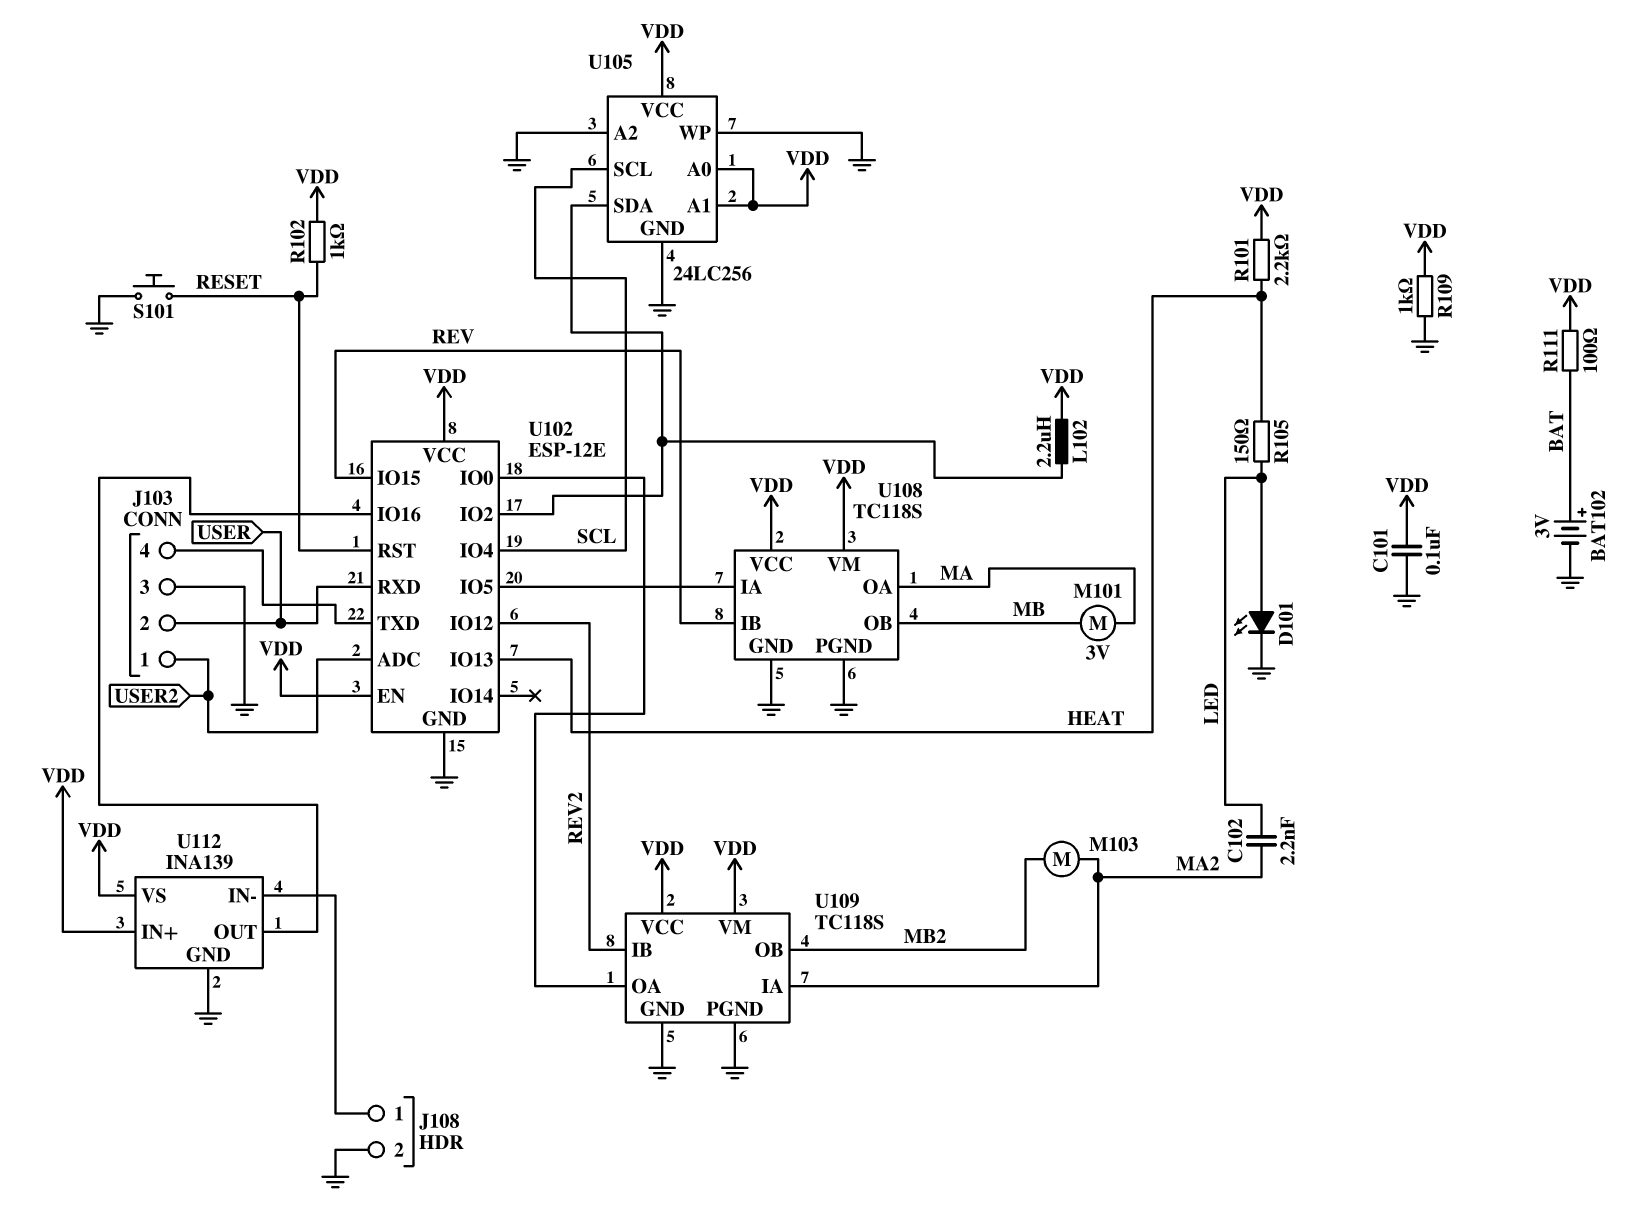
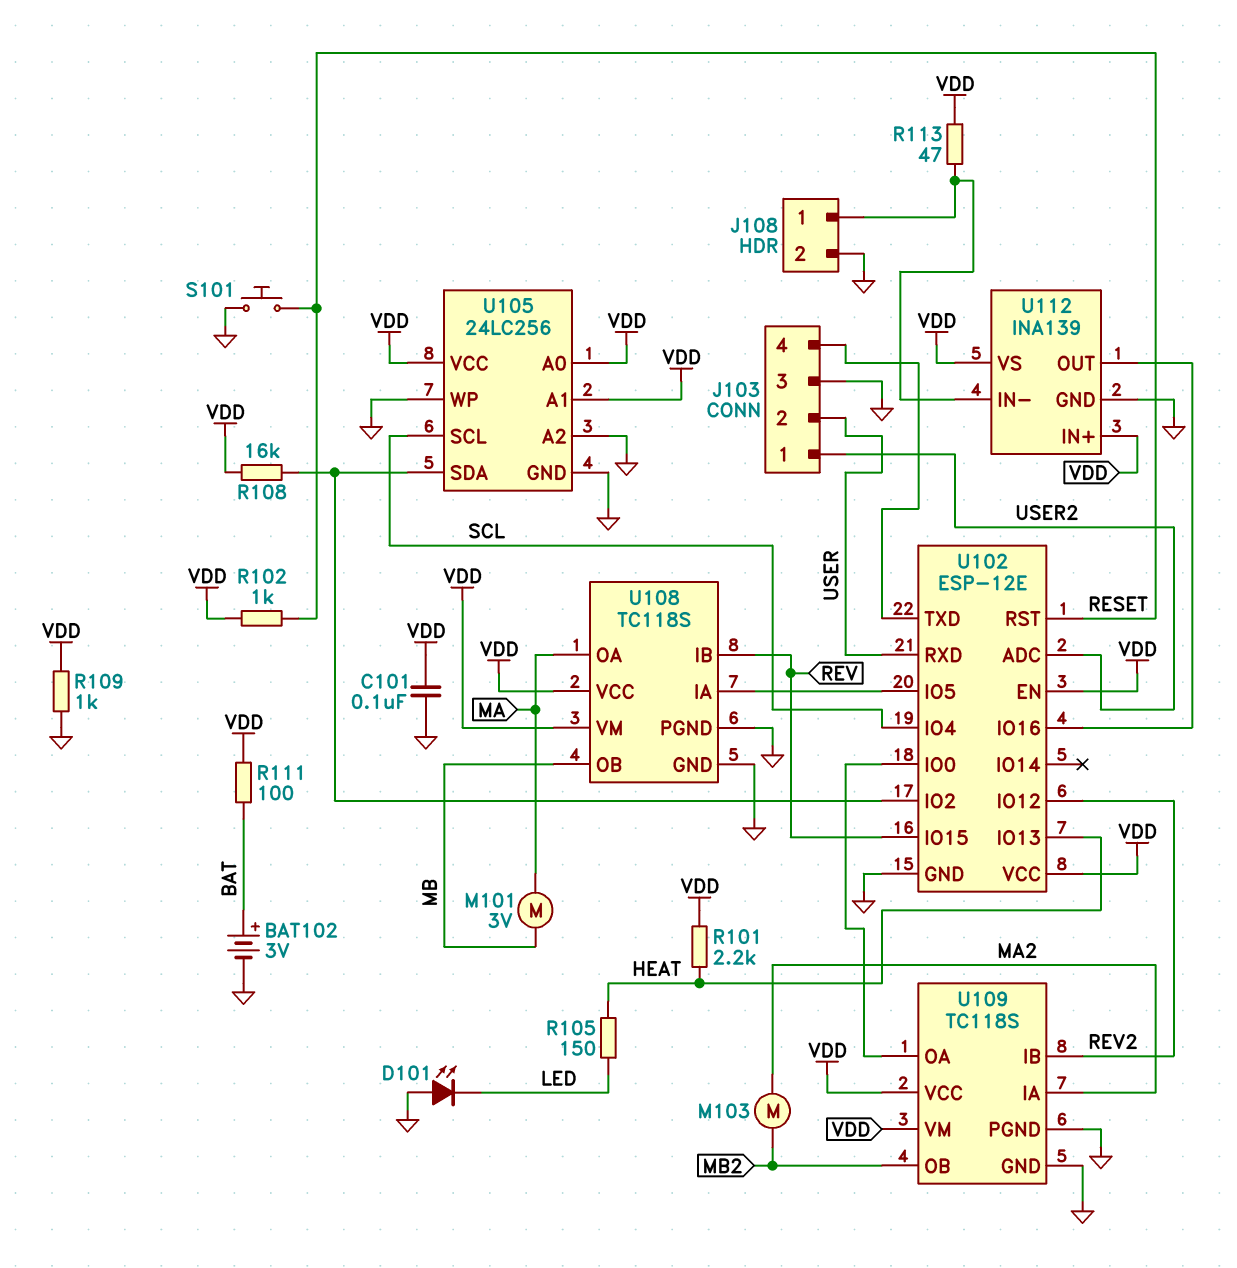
C102: 2.2nF (LED, MA2) -> none
D101: LED (A LED, K GND) -> LED (A GND, K LED)
L102: 2.2uH (U102/IO2, VDD) -> none
R108: none -> 16k (U102/IO2, VDD)
R113: none -> 47 (J108/1, VDD)

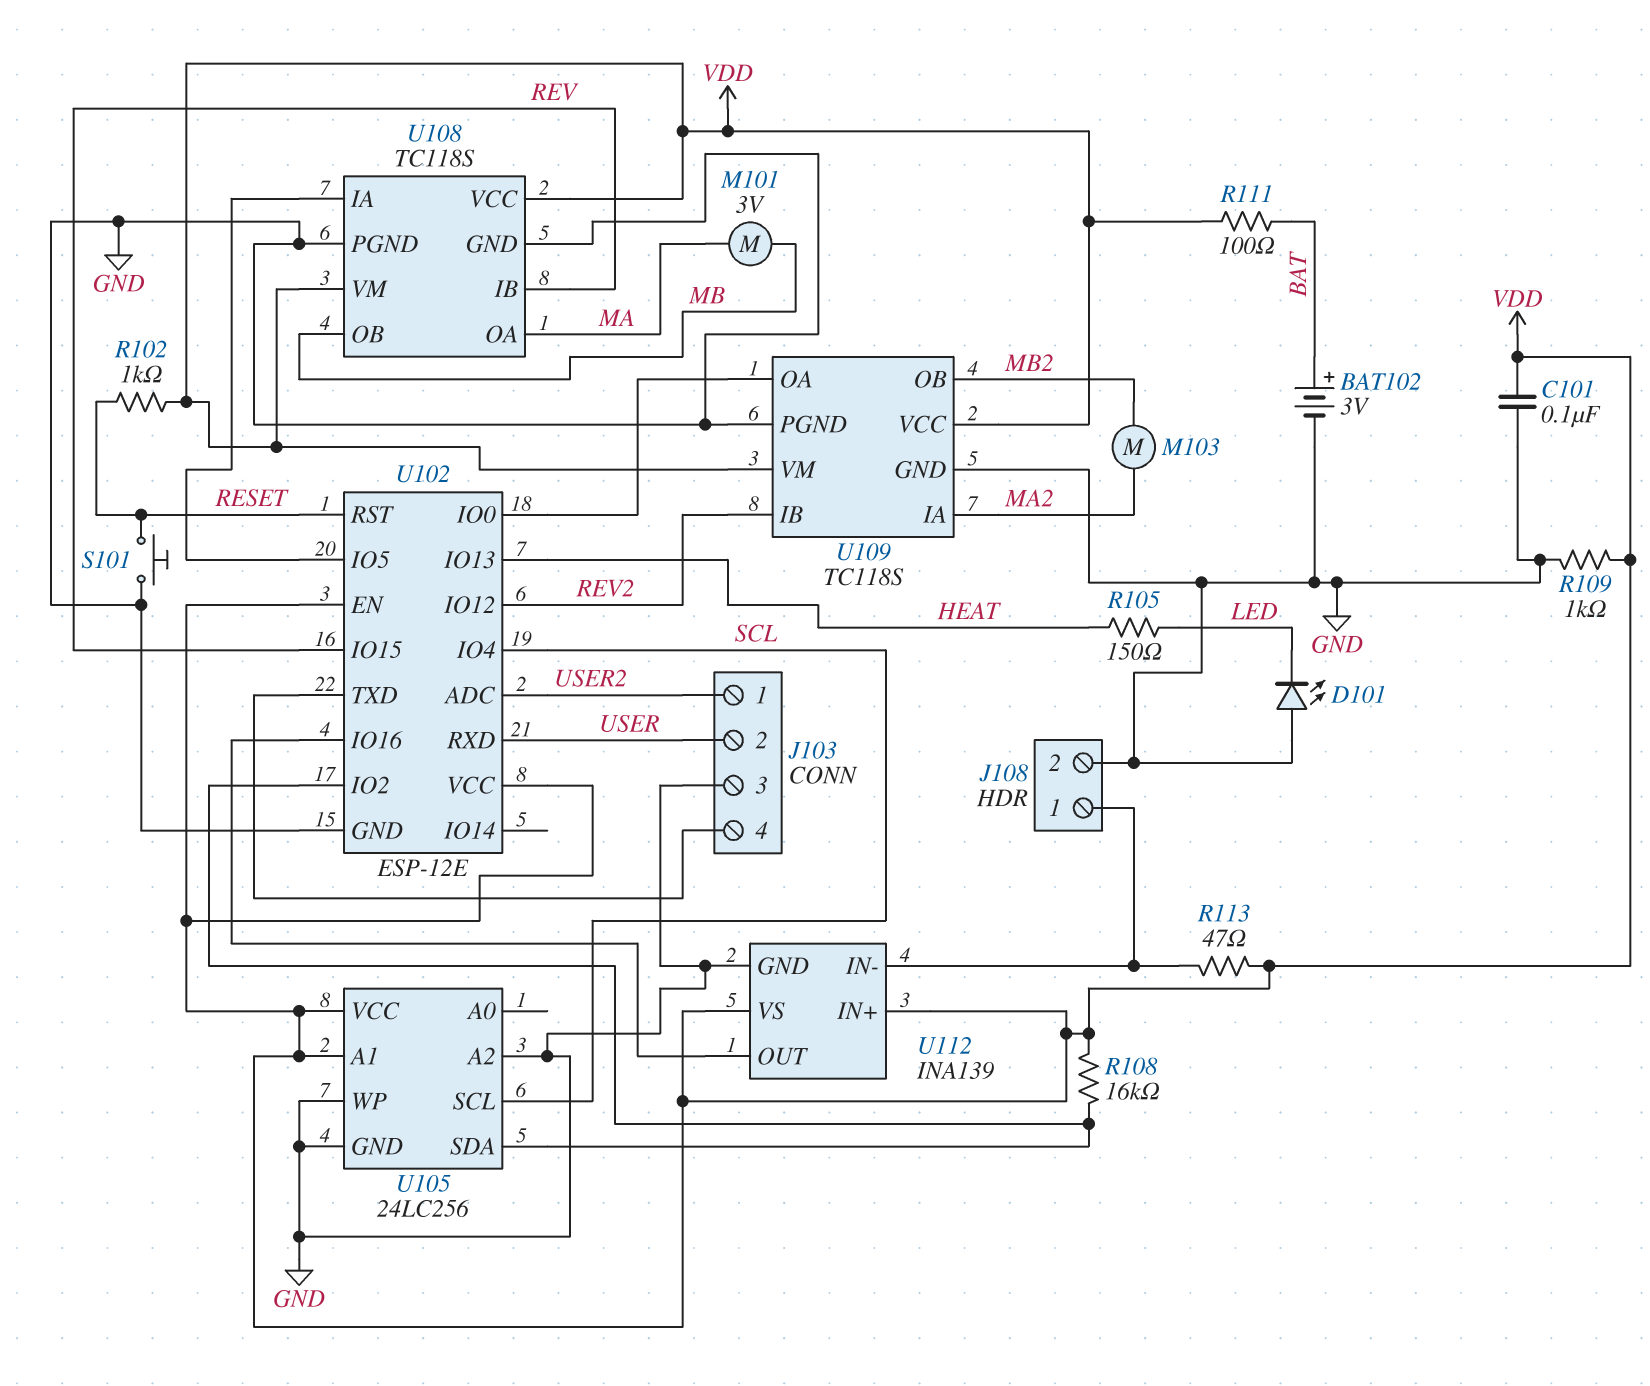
R101: 2.2k (HEAT, VDD) -> none
U105 pin A0: VDD -> none

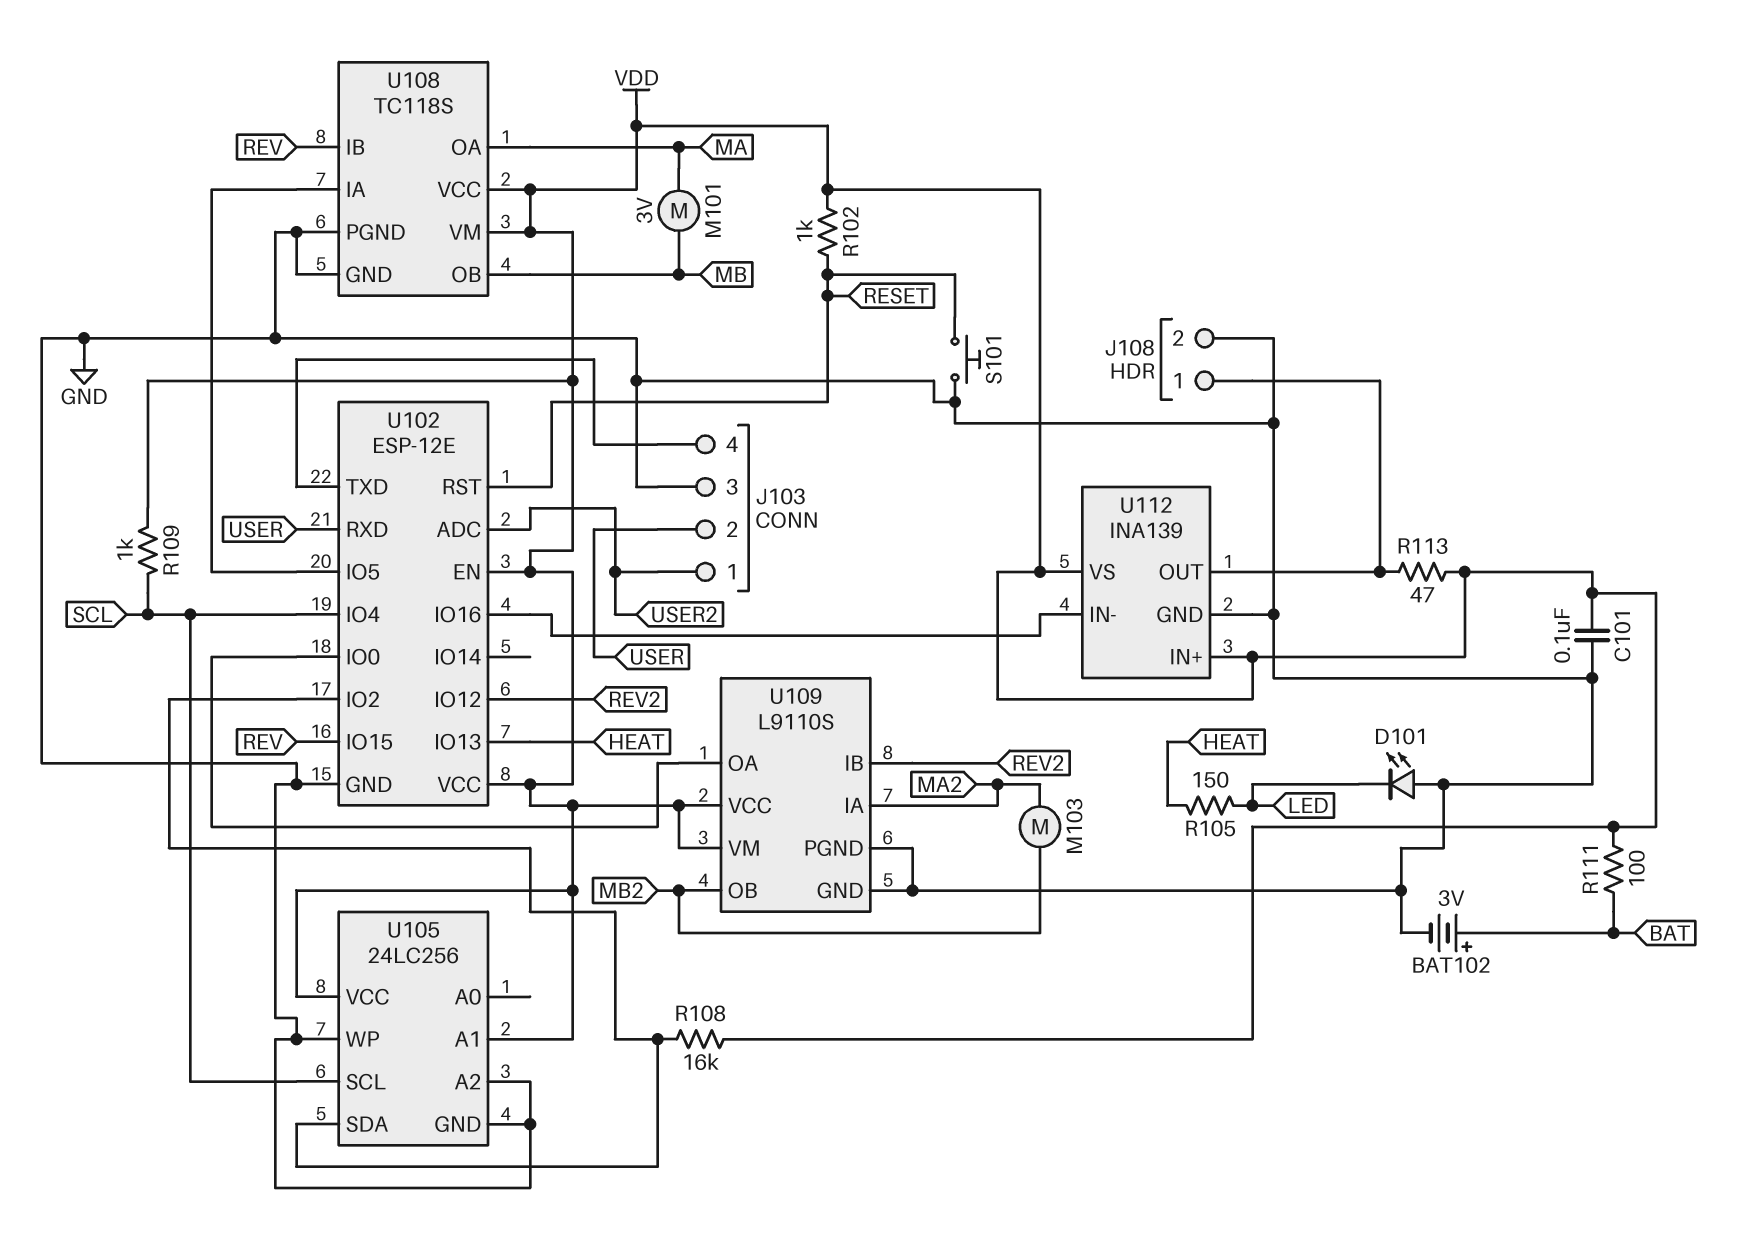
R109: 1k (GND, VDD) -> 1k (SCL, VDD)
U109: TC118S -> L9110S
U112 pin IN-: J108/1 -> U102/IO16
U112 pin OUT: U102/IO16 -> J108/1

